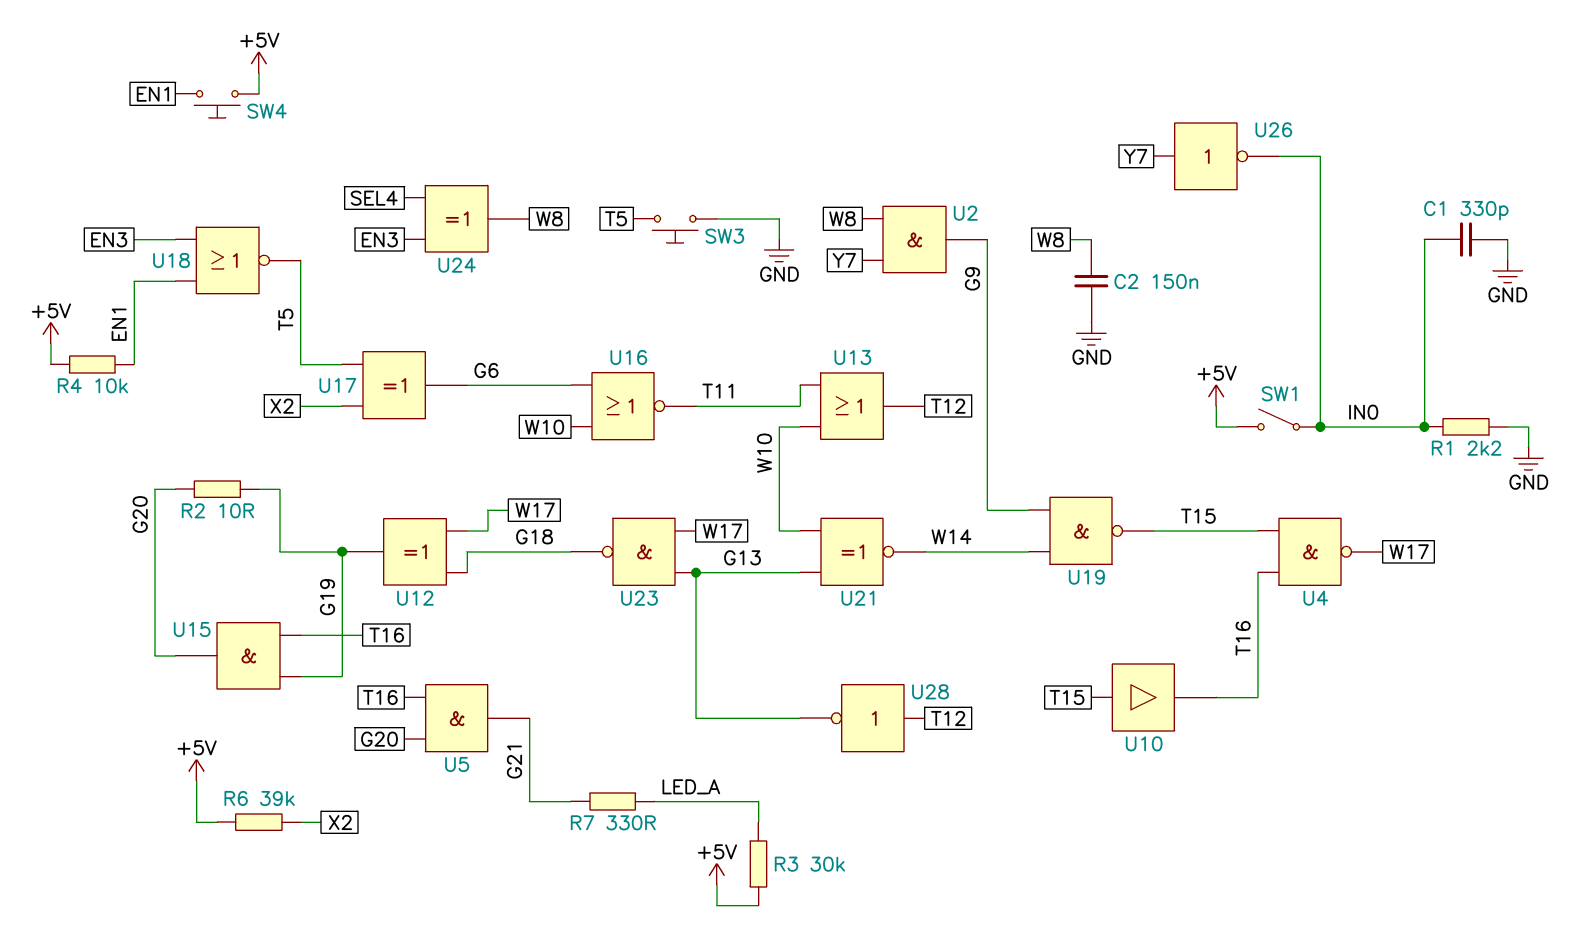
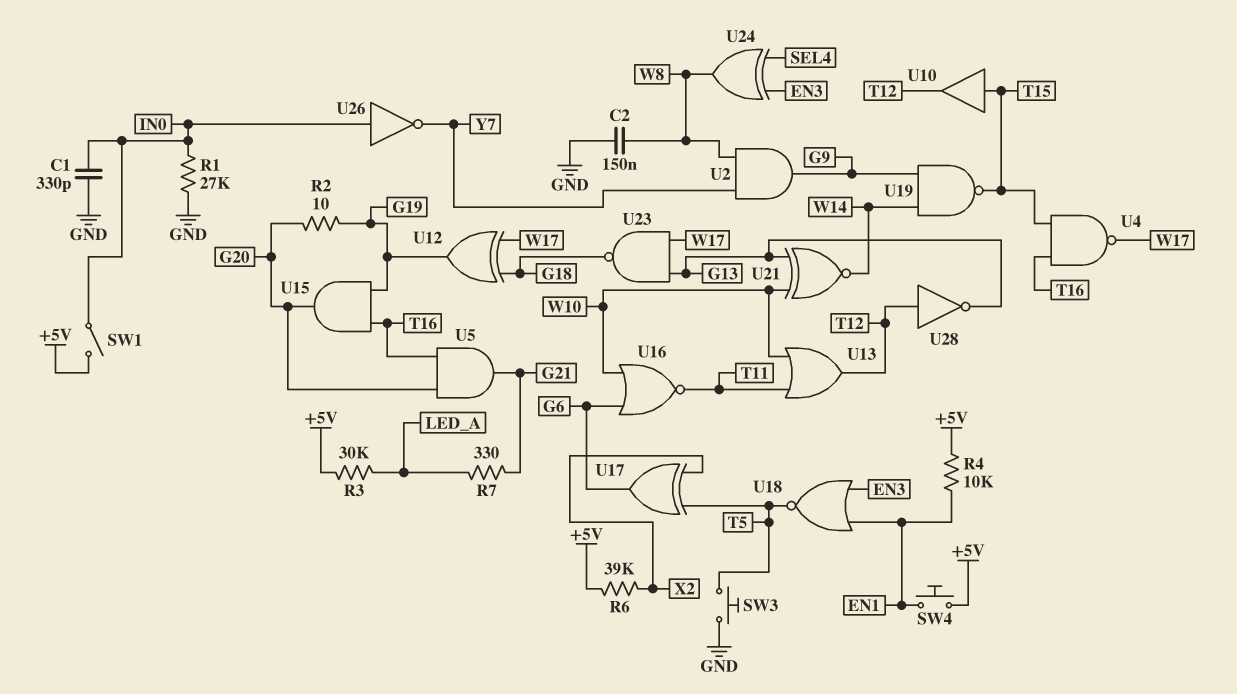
R1: 2.2k (GND, IN0) -> 27k (GND, IN0)
U10: buffer (in T15, out T16) -> buffer (in T15, out T12)
U26: NOT (in Y7, out IN0) -> NOT (in IN0, out Y7)

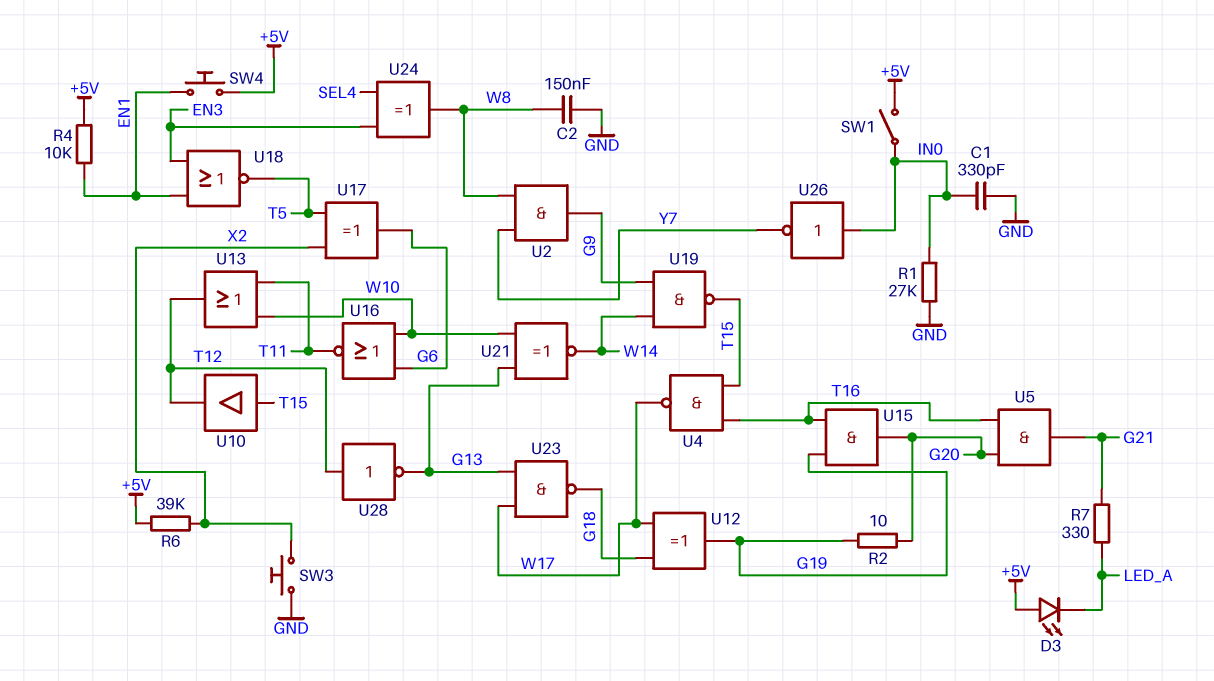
D3: none -> LED (A +5V, K LED_A)
R3: 30k (+5V, LED_A) -> none
SW3: button (GND, T5) -> button (GND, X2)

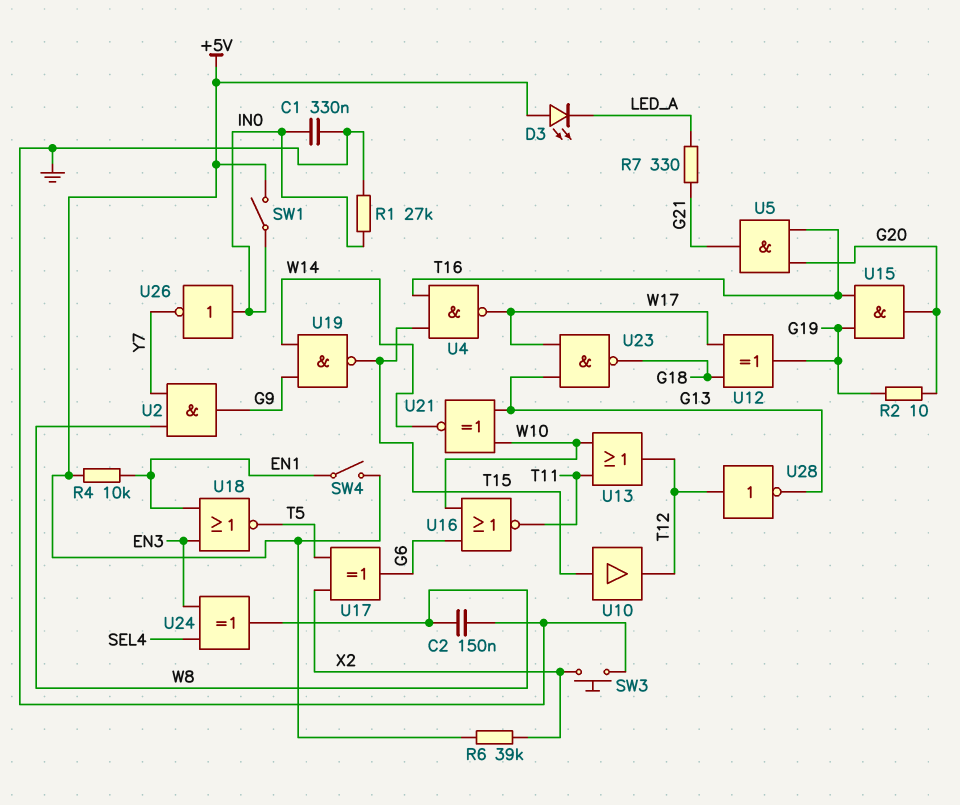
C1: 330pF (GND, IN0) -> 330nF (GND, IN0)
SW4: button (+5V, EN1) -> switch (+5V, EN1)

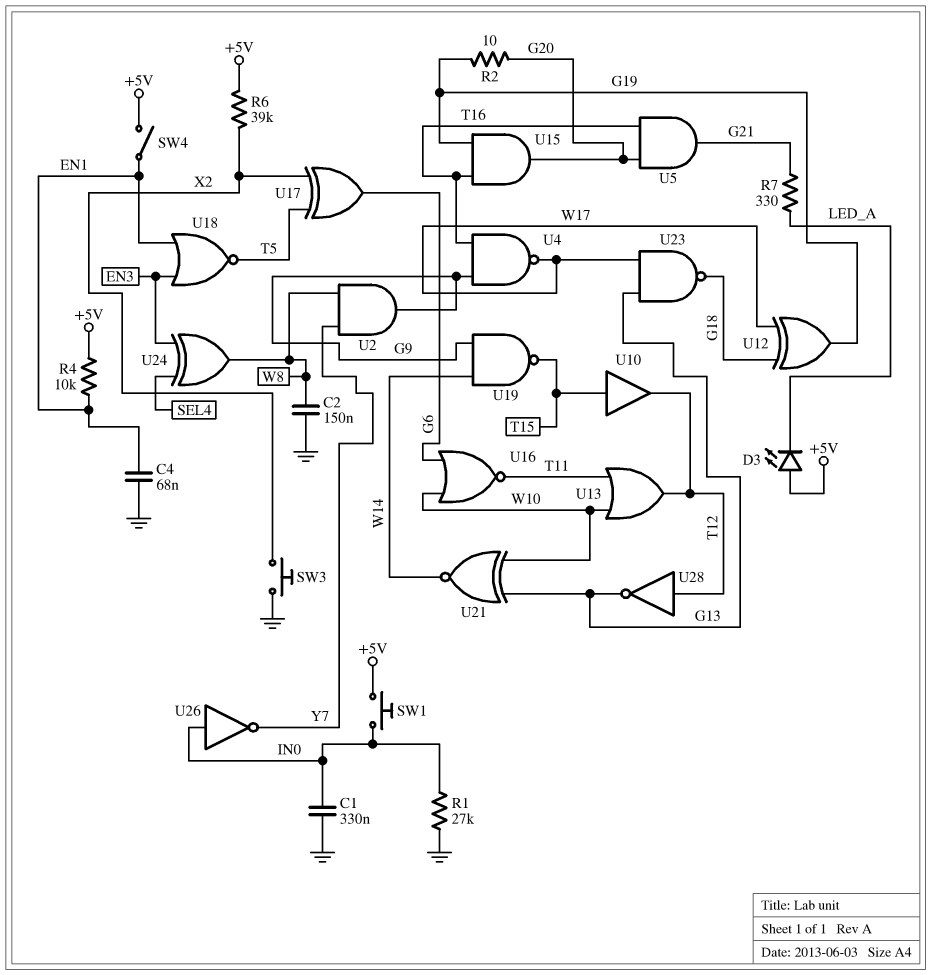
C4: none -> 68nF (EN1, GND)
SW1: switch (+5V, IN0) -> button (+5V, IN0)
U4: NAND (in T15, in T16, out W17) -> NAND (in G9, in T16, out W17)

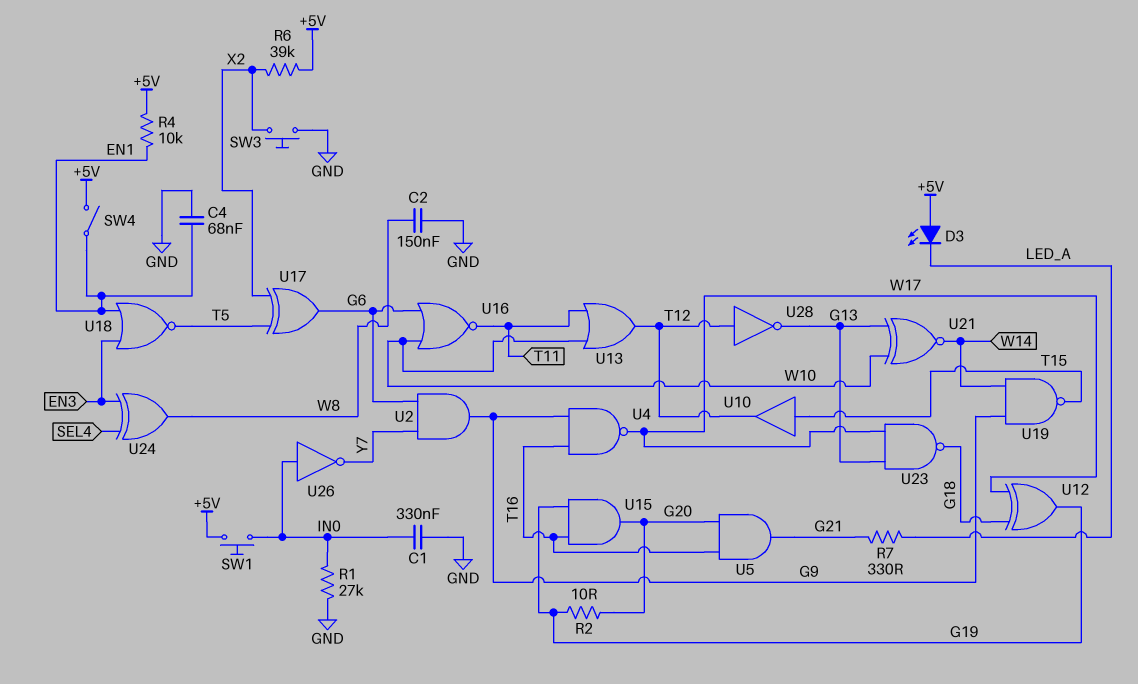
U2: AND (in W8, in Y7, out G9) -> AND (in G6, in Y7, out G9)

